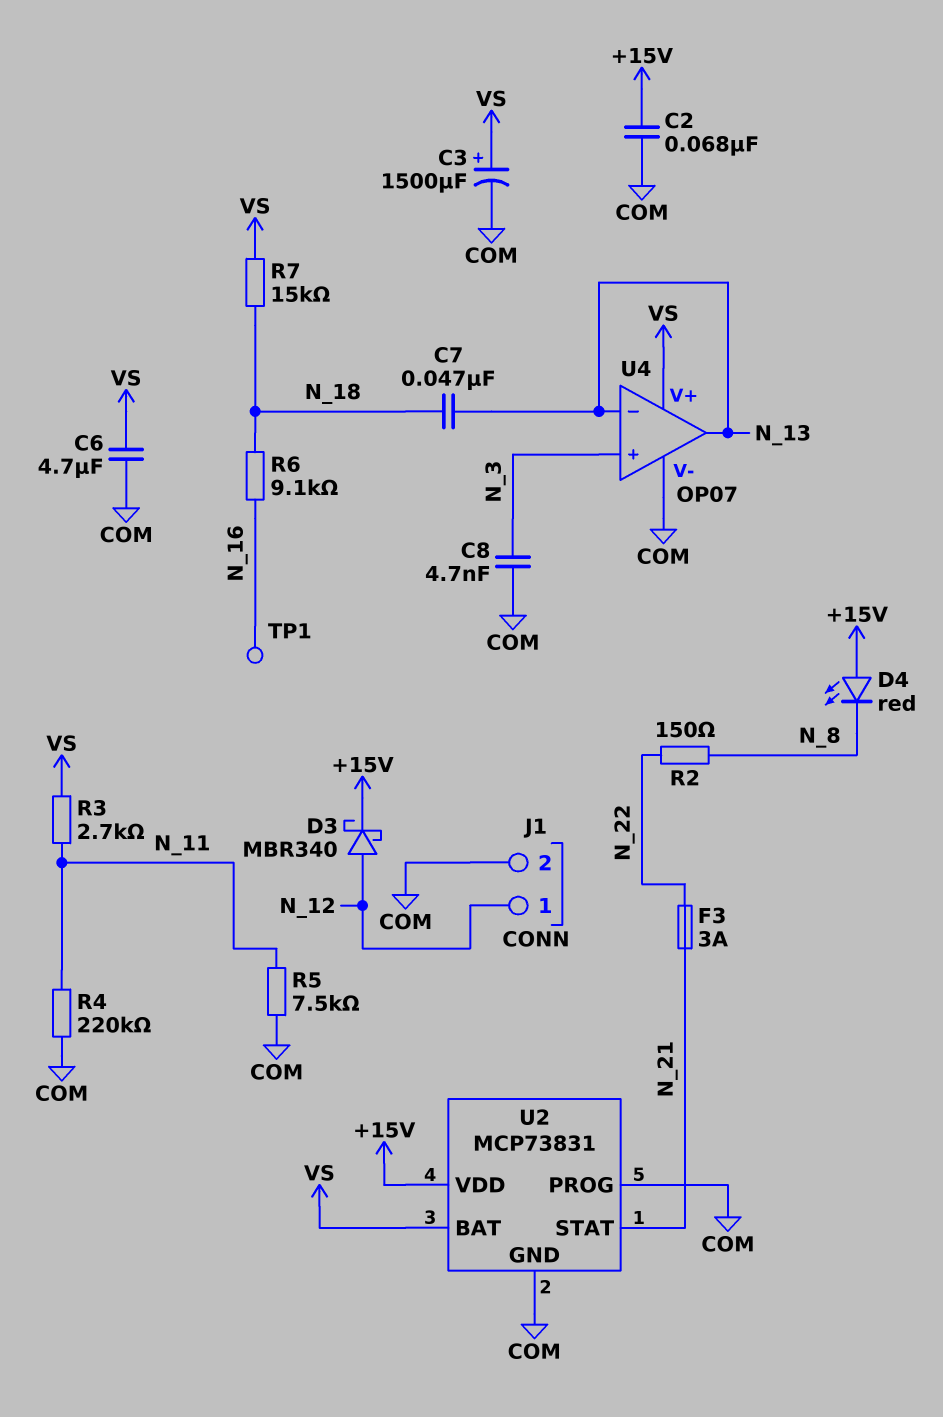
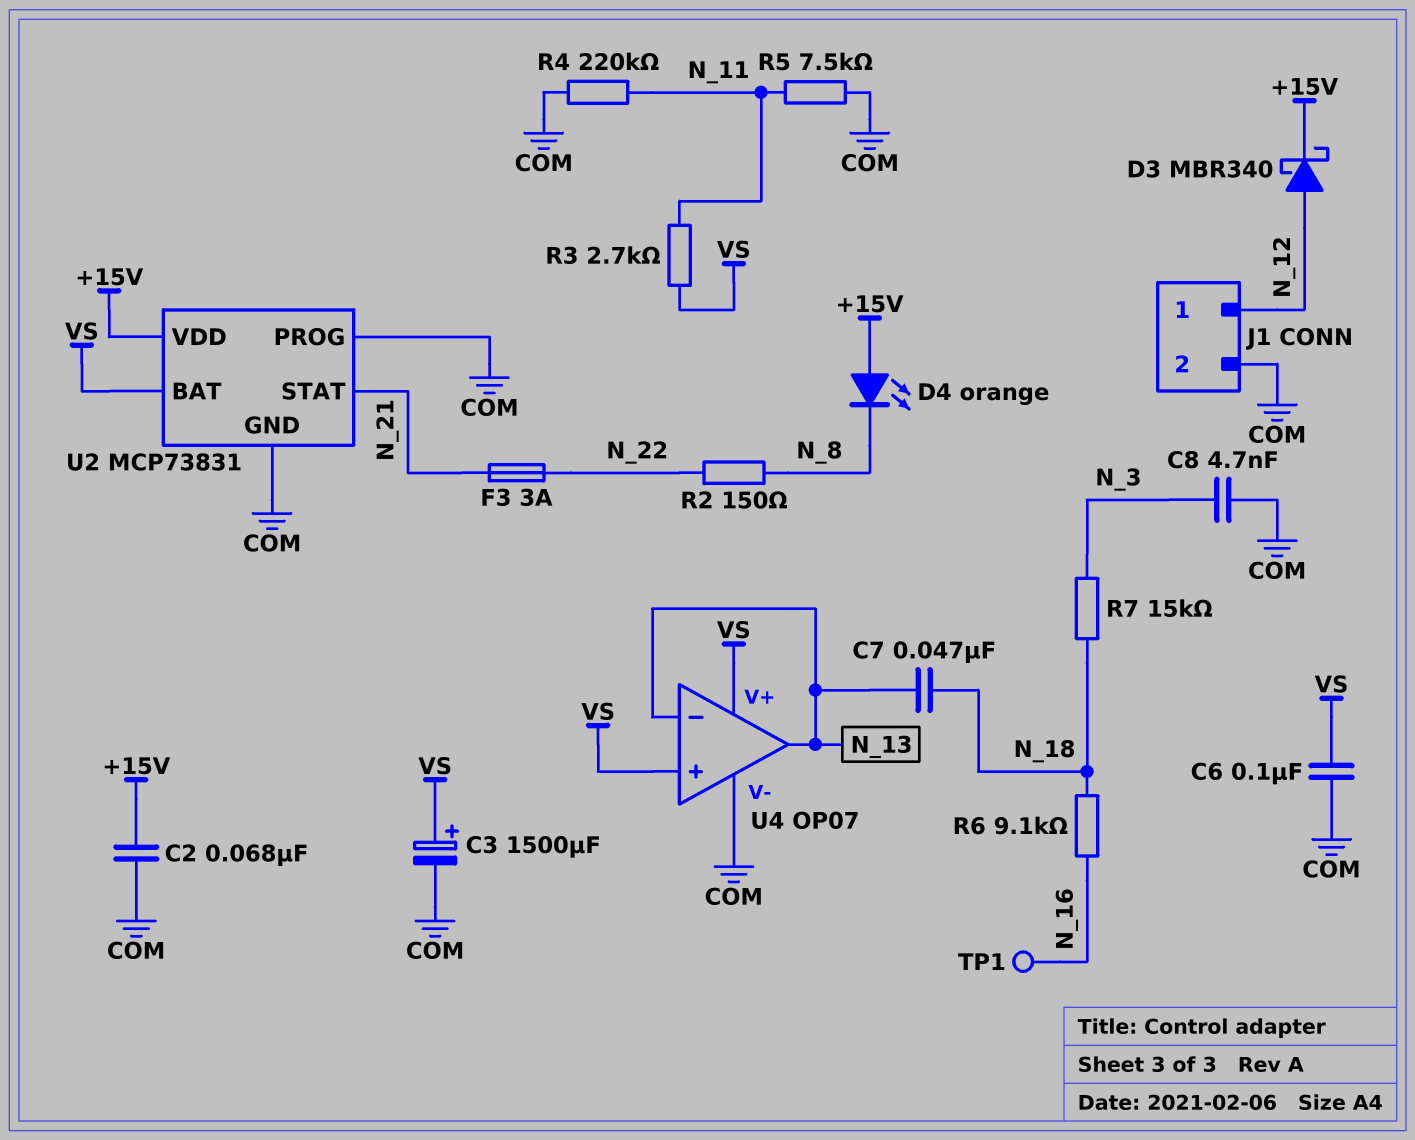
C6: 4.7uF (COM, VS) -> 100nF (COM, VS)
D4: LED red (A +15V, K N_8) -> LED orange (A +15V, K N_8)
R7: 15k (N_18, VS) -> 15k (N_3, N_18)
U4 pin in+: N_3 -> VS

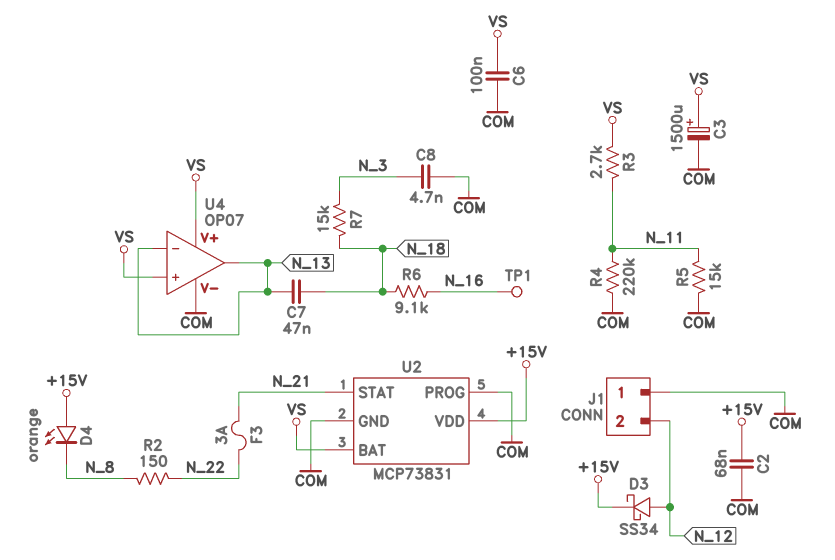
D3: schottky MBR340 (A N_12, K +15V) -> schottky SS34 (A N_12, K +15V)
J1 pin 1: N_12 -> COM
J1 pin 2: COM -> N_12
R5: 7.5k (COM, N_11) -> 15k (COM, N_11)

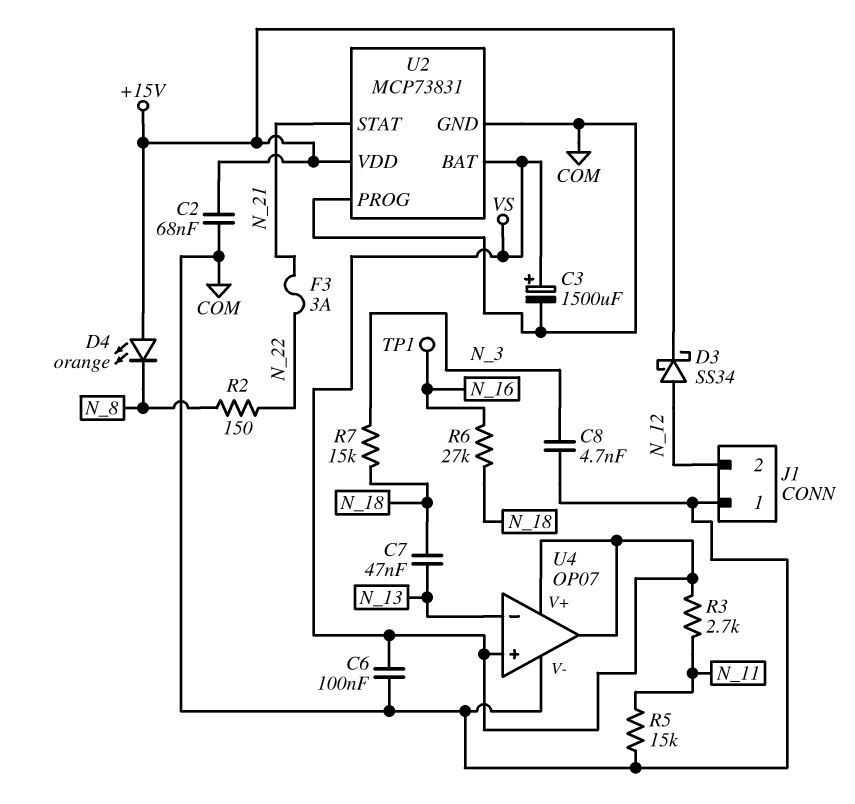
R4: 220k (COM, N_11) -> none
R6: 9.1k (N_16, N_18) -> 27k (N_16, N_18)
U4 pin out: N_13 -> VS

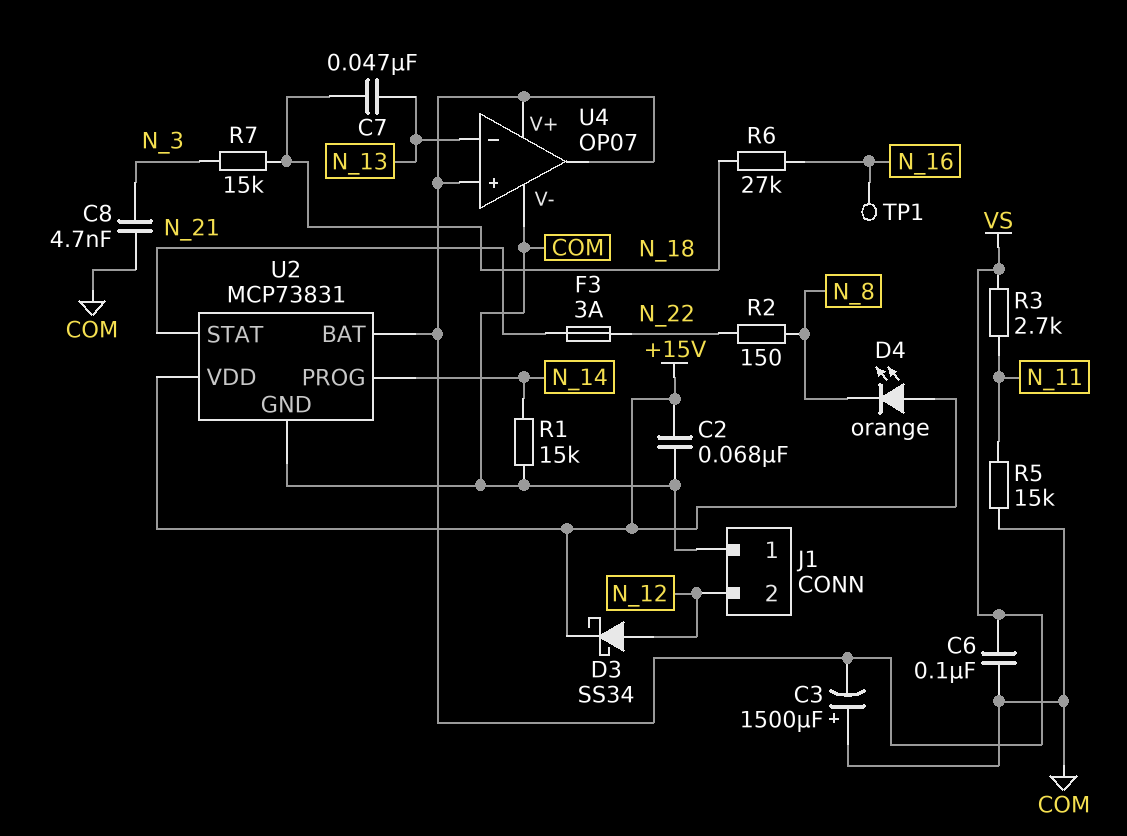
C3: 1500uF (plus VS, minus COM) -> 1500uF (plus COM, minus VS)
R1: none -> 15k (COM, N_14)
U2 pin PROG: COM -> N_14

